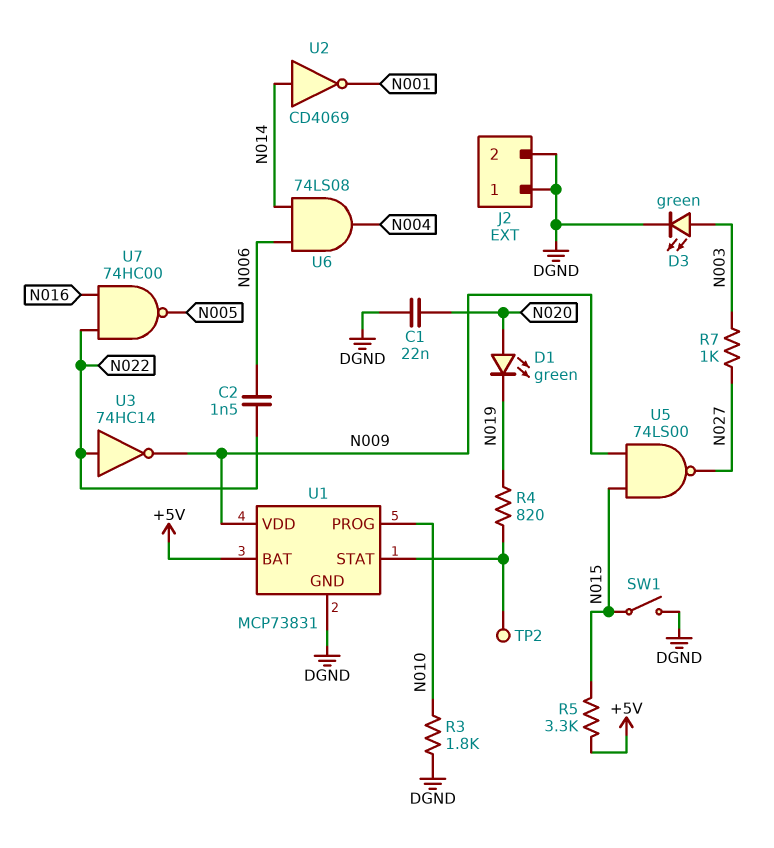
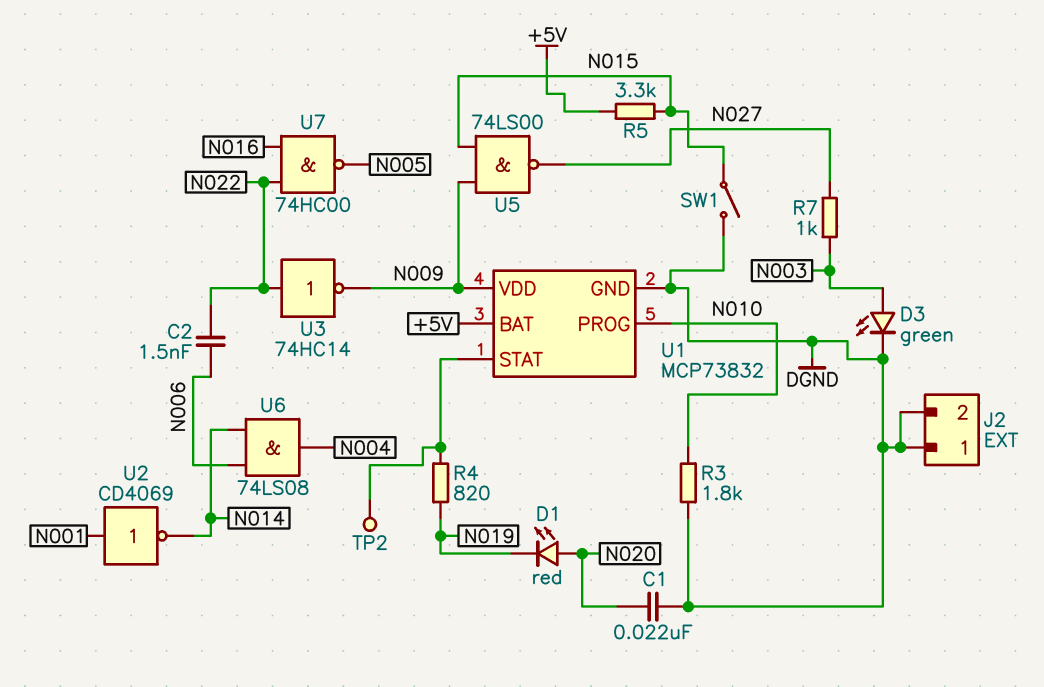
D1: LED green (A N020, K N019) -> LED red (A N020, K N019)
U1: MCP73831 -> MCP73832
U2: NOT CD4069 (in N014, out N001) -> NOT CD4069 (in N001, out N014)

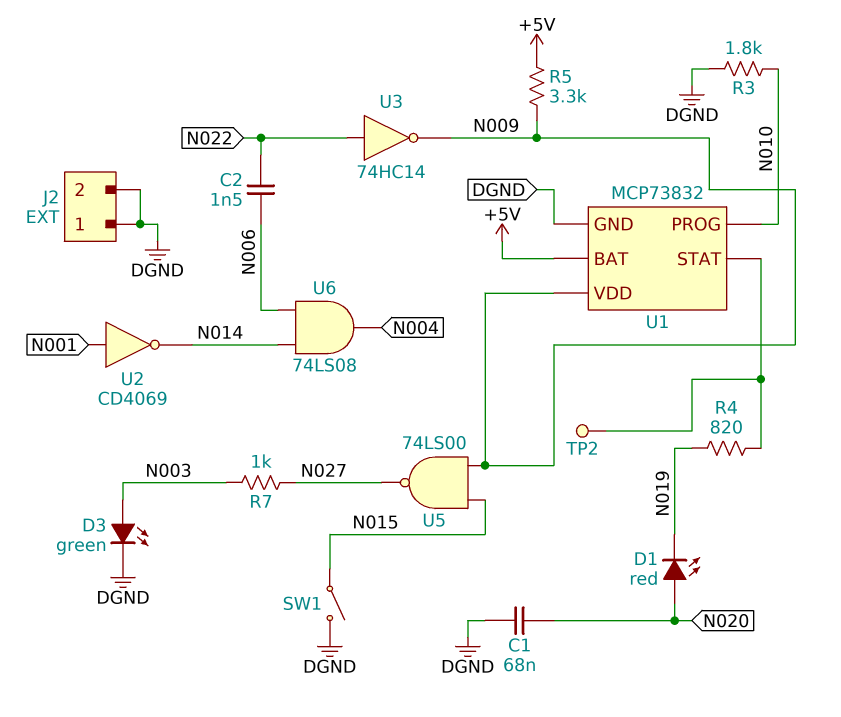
C1: 22nF (DGND, N020) -> 68nF (DGND, N020)
R5: 3.3k (+5V, N015) -> 3.3k (+5V, N009)
U7: NAND 74HC00 (in N016, in N022, out N005) -> none

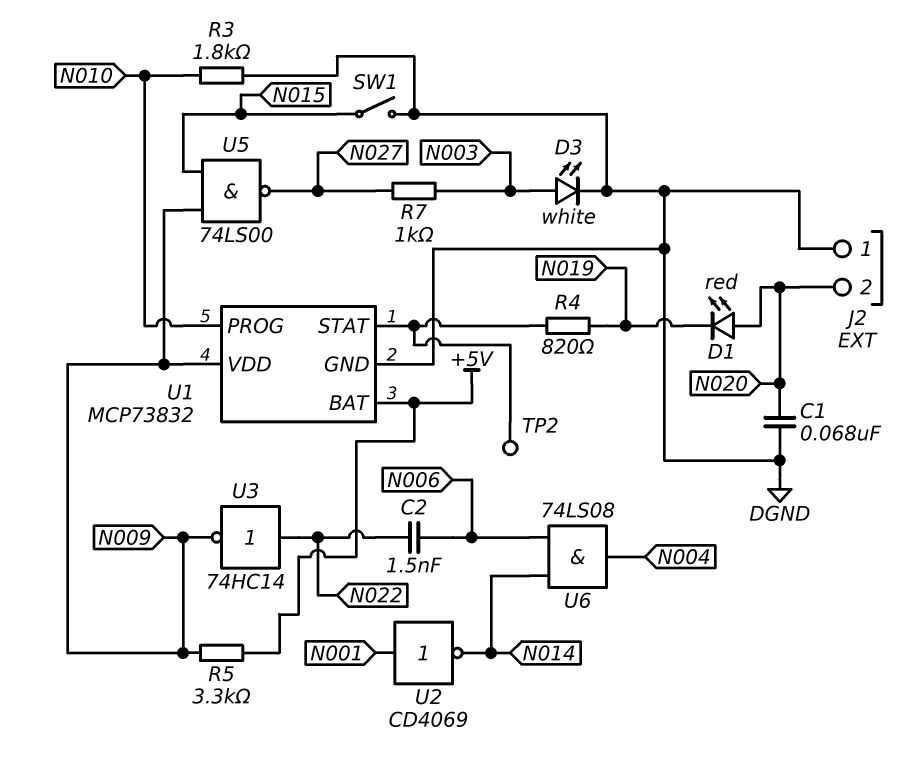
D3: LED green (A N003, K DGND) -> LED white (A N003, K DGND)
J2 pin 2: DGND -> N020

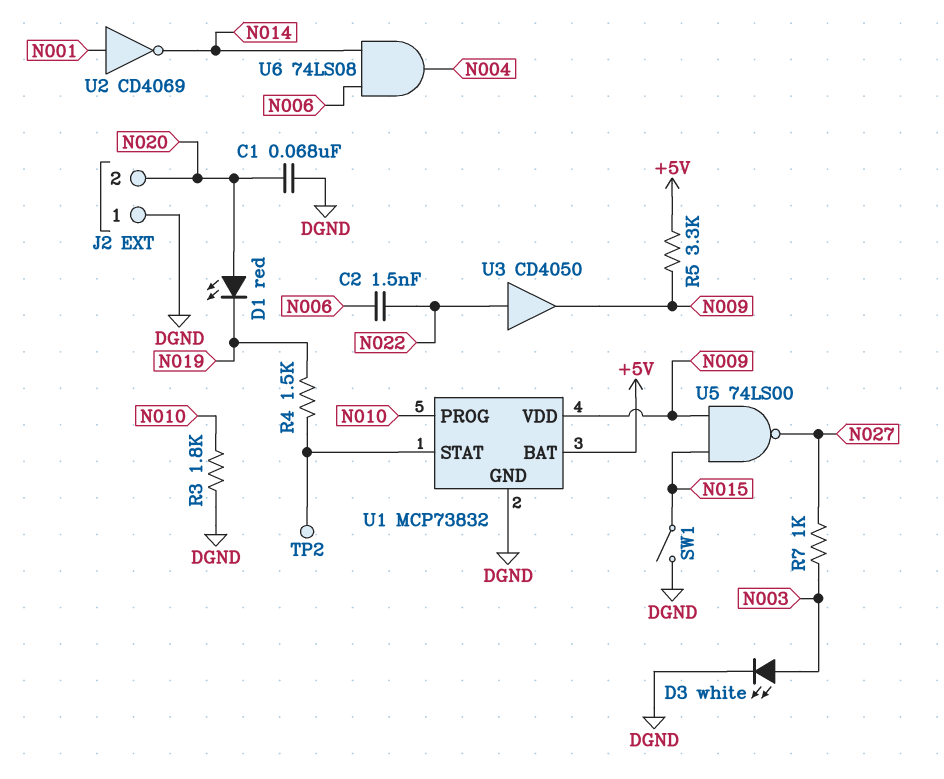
R4: 820 (N019, U1/STAT) -> 1.5k (N019, U1/STAT)
U3: NOT 74HC14 (in N022, out N009) -> buffer CD4050 (in N022, out N009)

